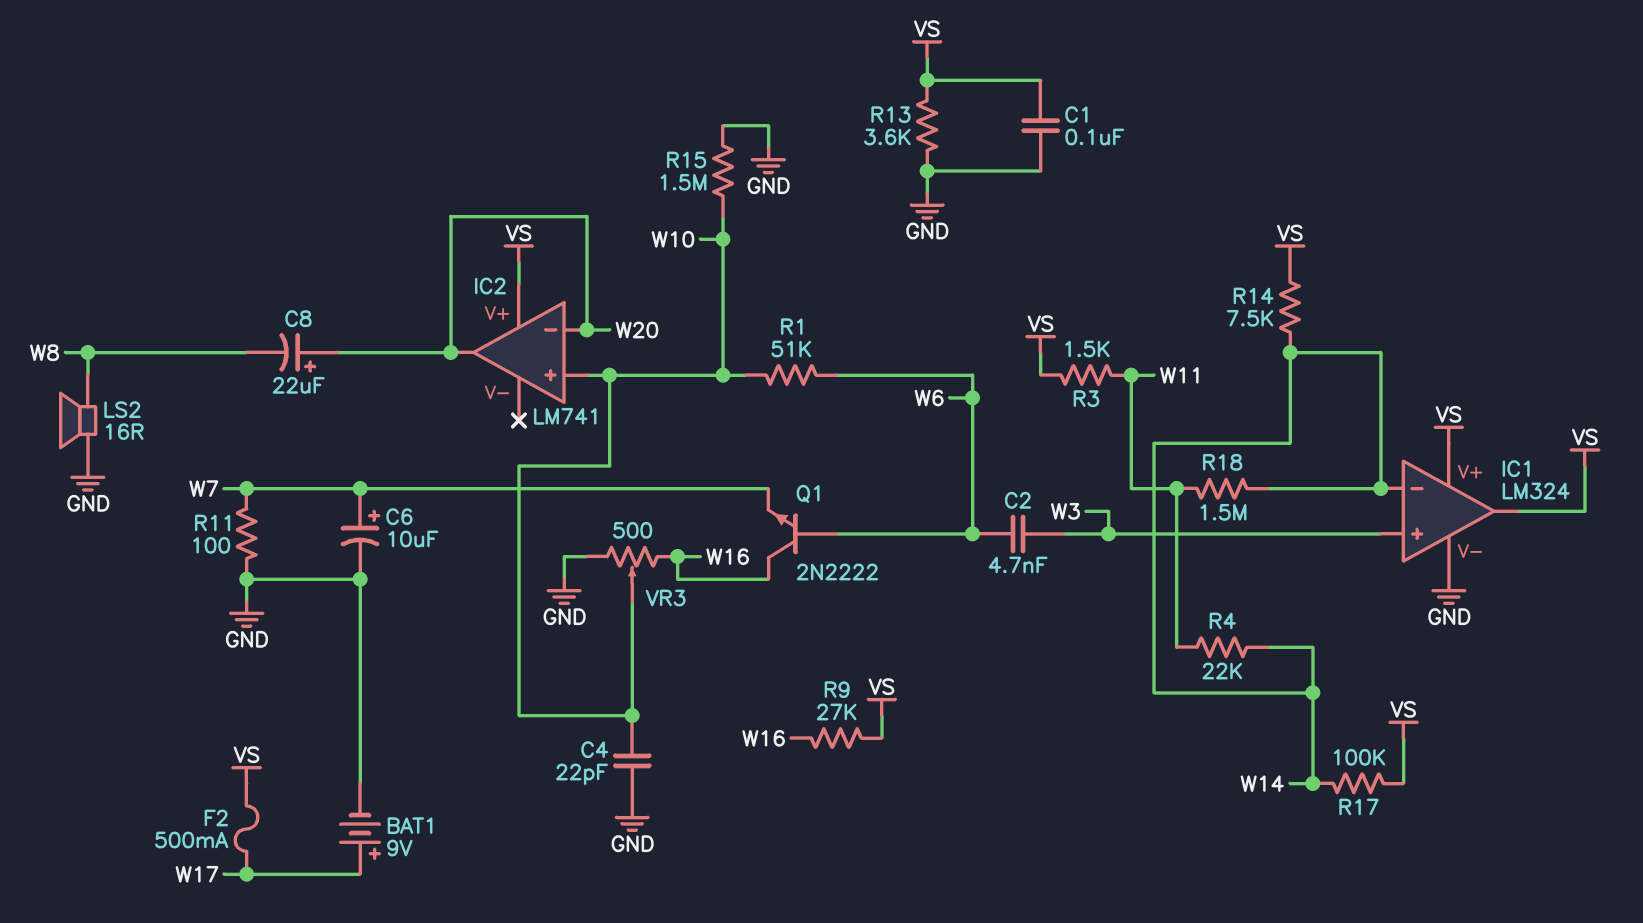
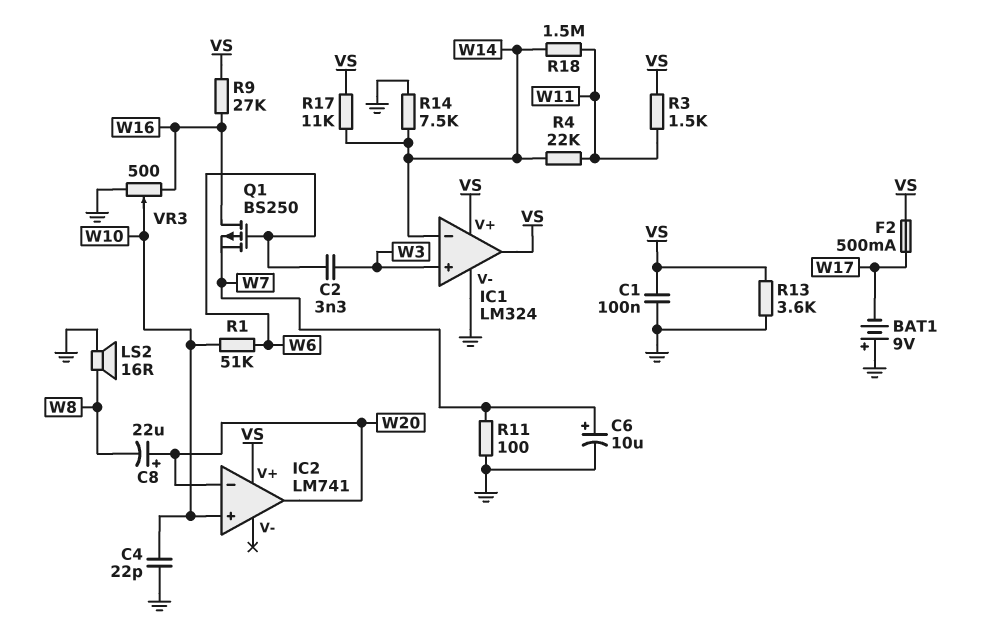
BAT1: 9V (plus W17, minus GND) -> 9V (plus GND, minus W17)
C2: 4.7nF (W3, W6) -> 3.3nF (W3, W6)
Q1: NPN 2N2222 (B W6, C W16, E W7) -> PMOS BS250 (G W6, D W16, S W7)
R14: 7.5k (VS, W14) -> 7.5k (GND, W14)
R15: 1.5M (GND, W10) -> none
R17: 100k (VS, W14) -> 11k (VS, W14)

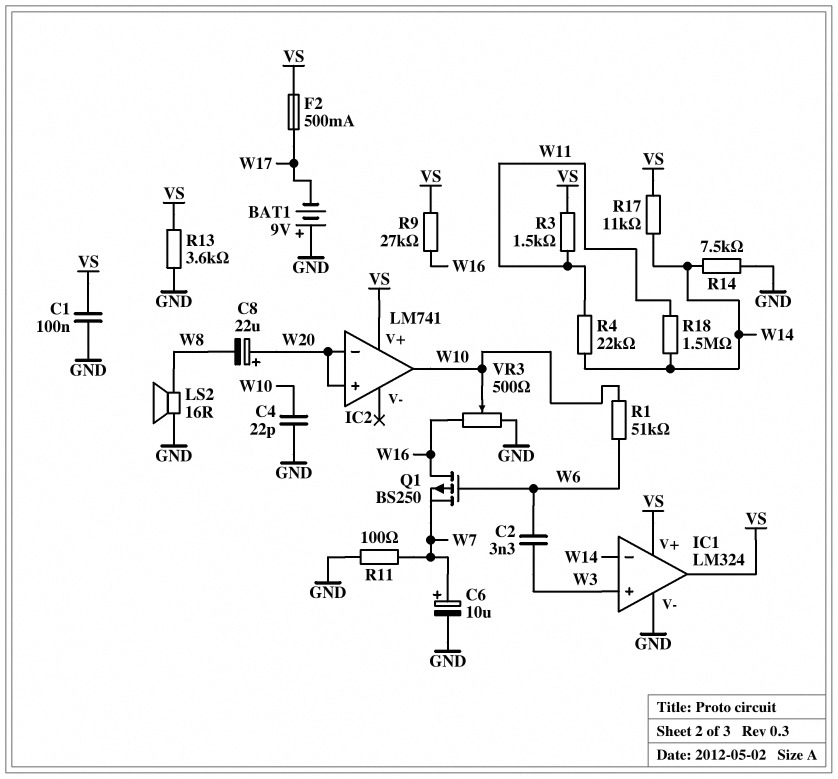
IC2 pin in+: W10 -> W20
IC2 pin out: W20 -> W10

